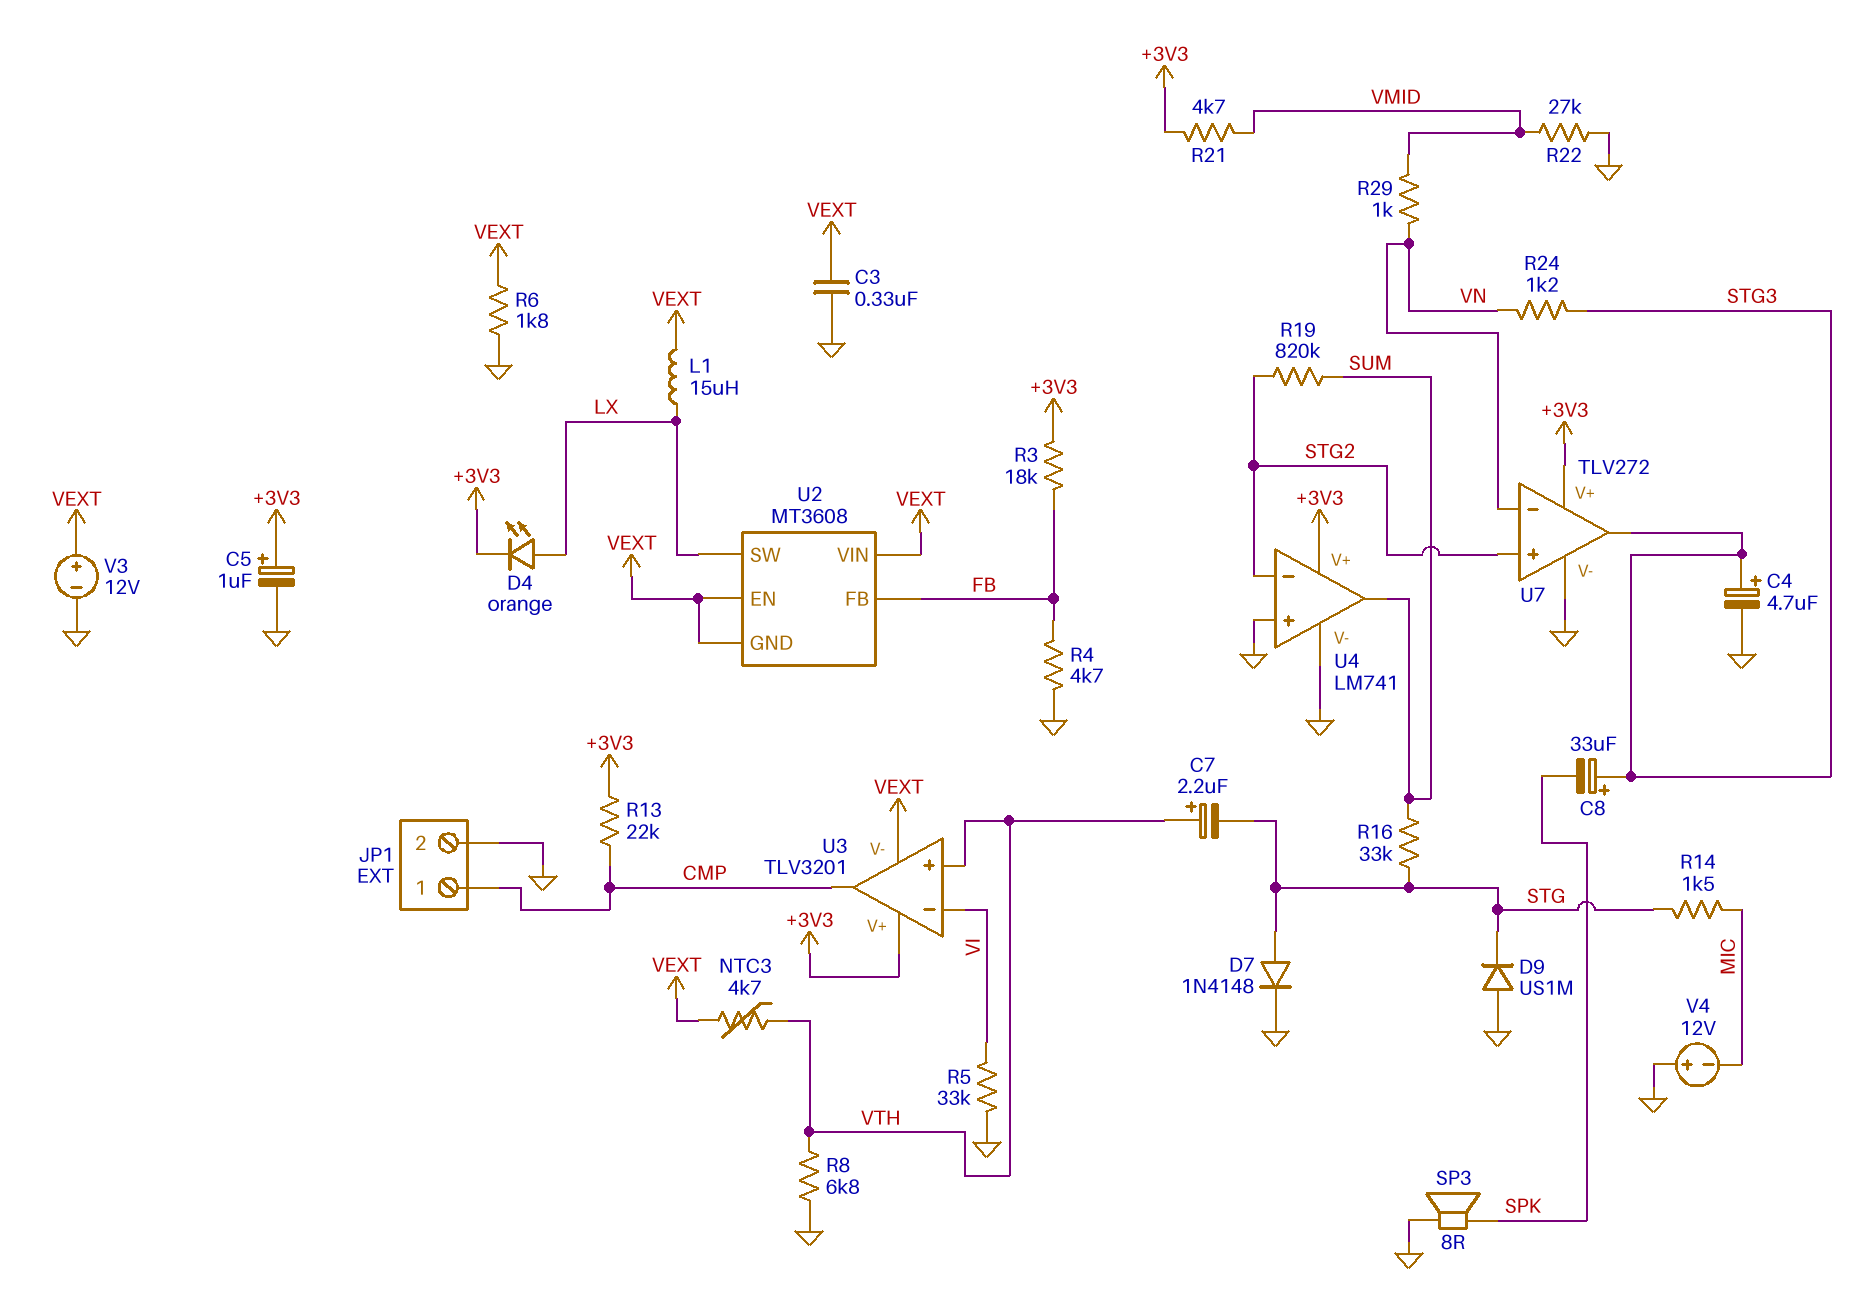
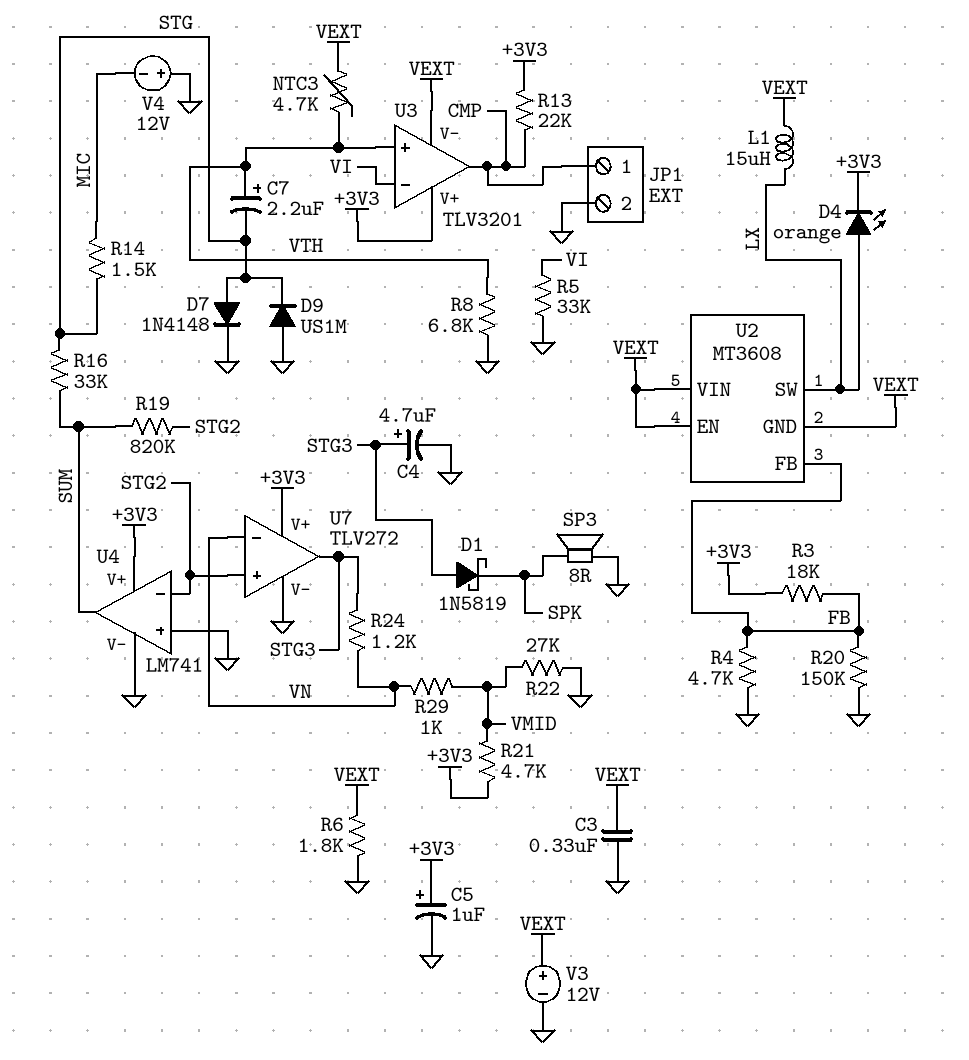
C8: 33uF (plus STG3, minus SPK) -> none
D1: none -> schottky 1N5819 (A STG3, K SPK)
R20: none -> 150k (FB, GND)

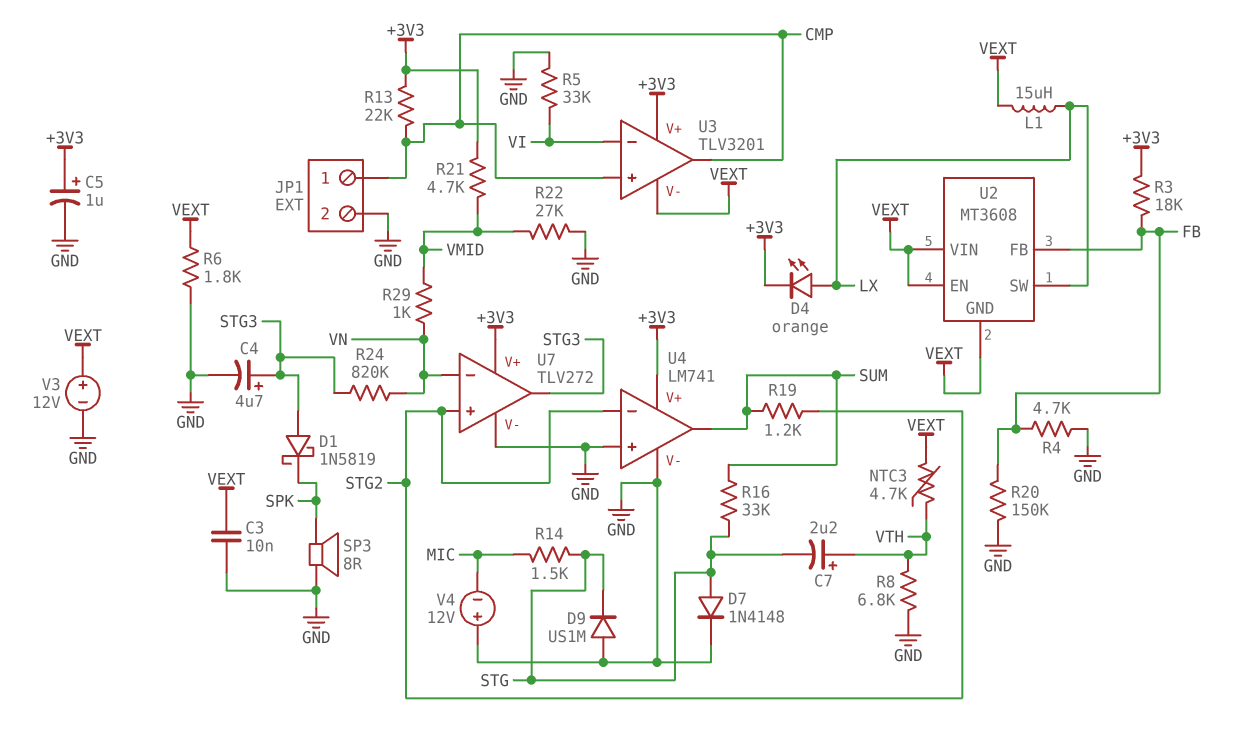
C3: 330nF (GND, VEXT) -> 10nF (GND, VEXT)
R19: 820k (STG2, SUM) -> 1.2k (STG2, SUM)
R24: 1.2k (STG3, VN) -> 820k (STG3, VN)
U3 pin in+: VTH -> CMP

